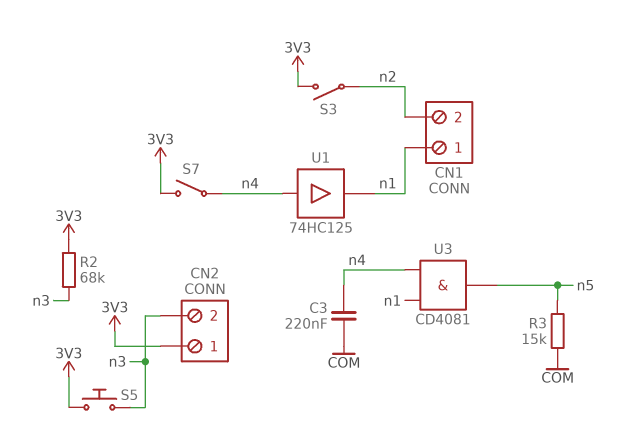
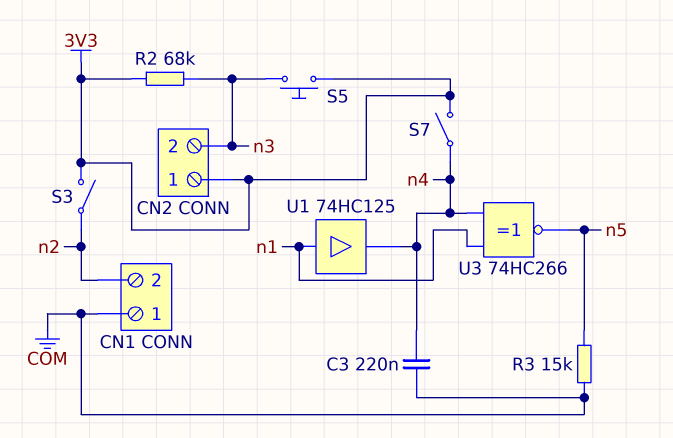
CN1 pin 1: n1 -> COM
U1: buffer 74HC125 (in n4, out n1) -> buffer 74HC125 (in n1, out n4)
U3: AND CD4081 (in n1, in n4, out n5) -> XNOR 74HC266 (in n1, in n4, out n5)

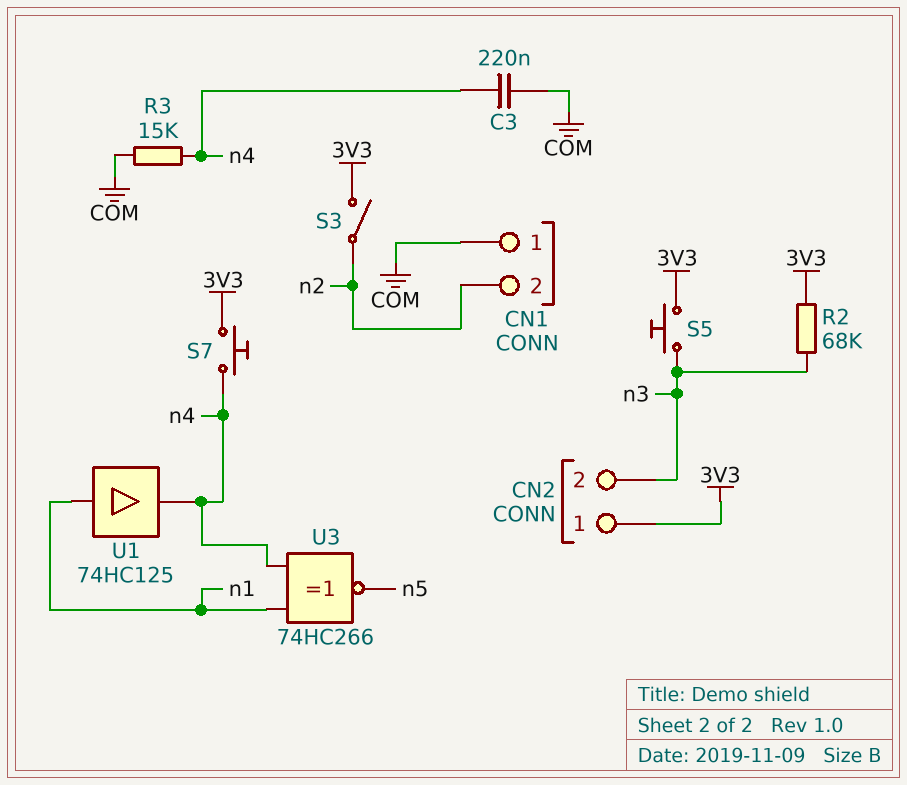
R3: 15k (COM, n5) -> 15k (COM, n4)
S7: switch (3V3, n4) -> button (3V3, n4)

